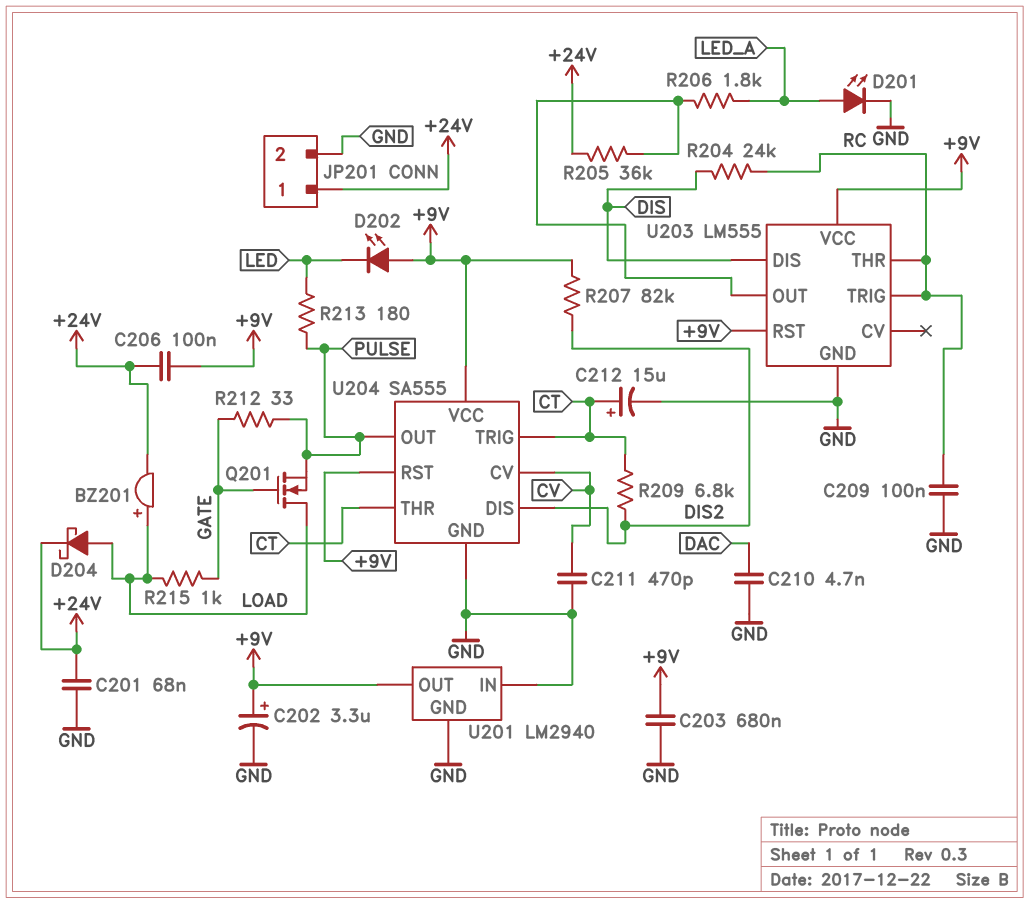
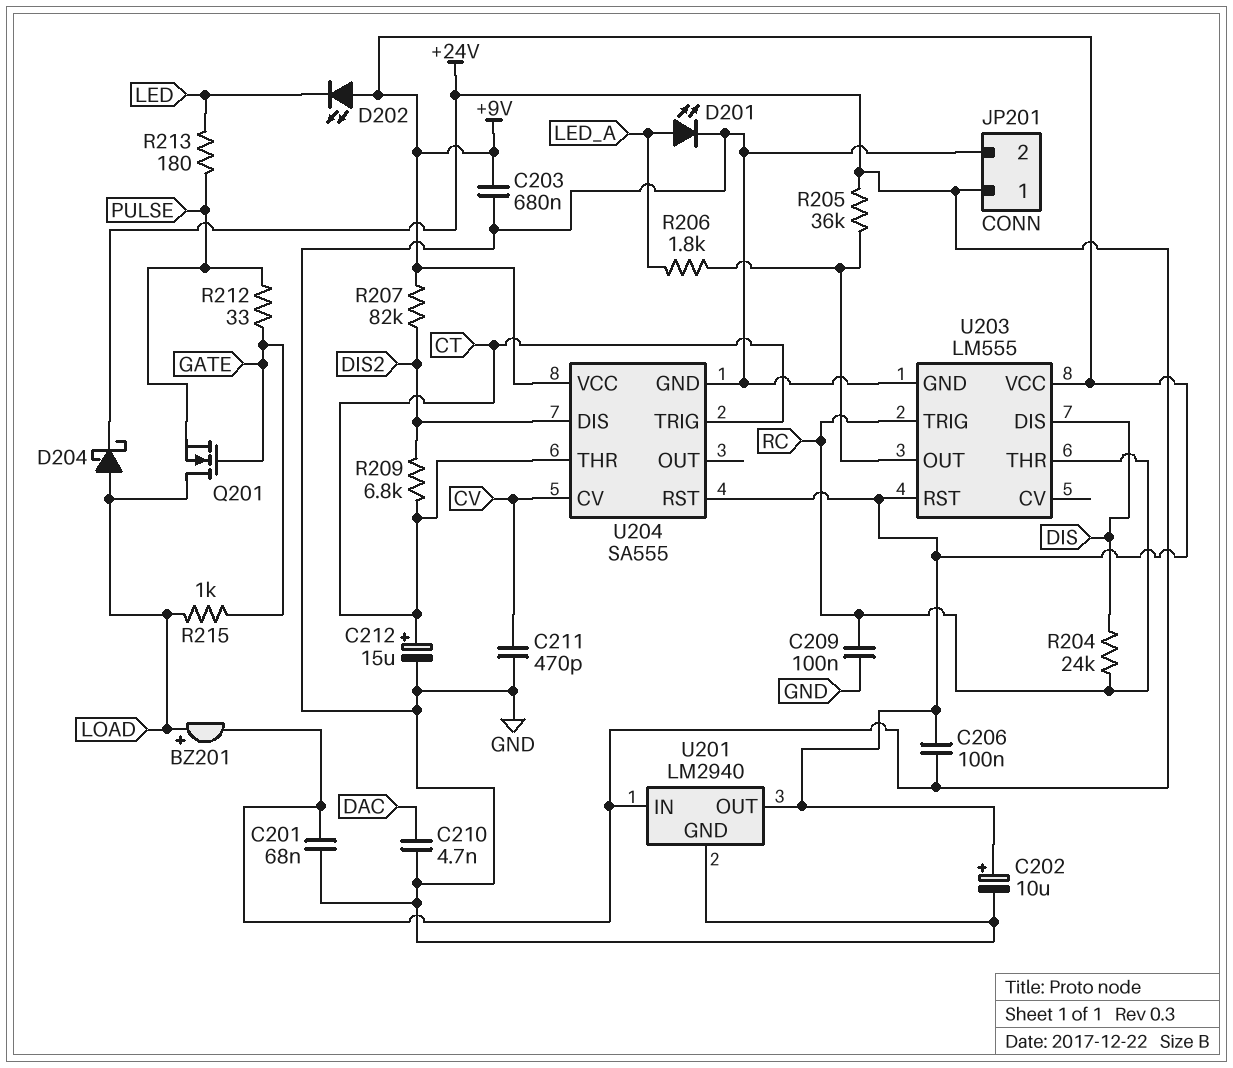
C202: 3.3uF (plus +9V, minus GND) -> 10uF (plus +9V, minus GND)
U201 pin IN: GND -> +24V
U204 pin OUT: PULSE -> none

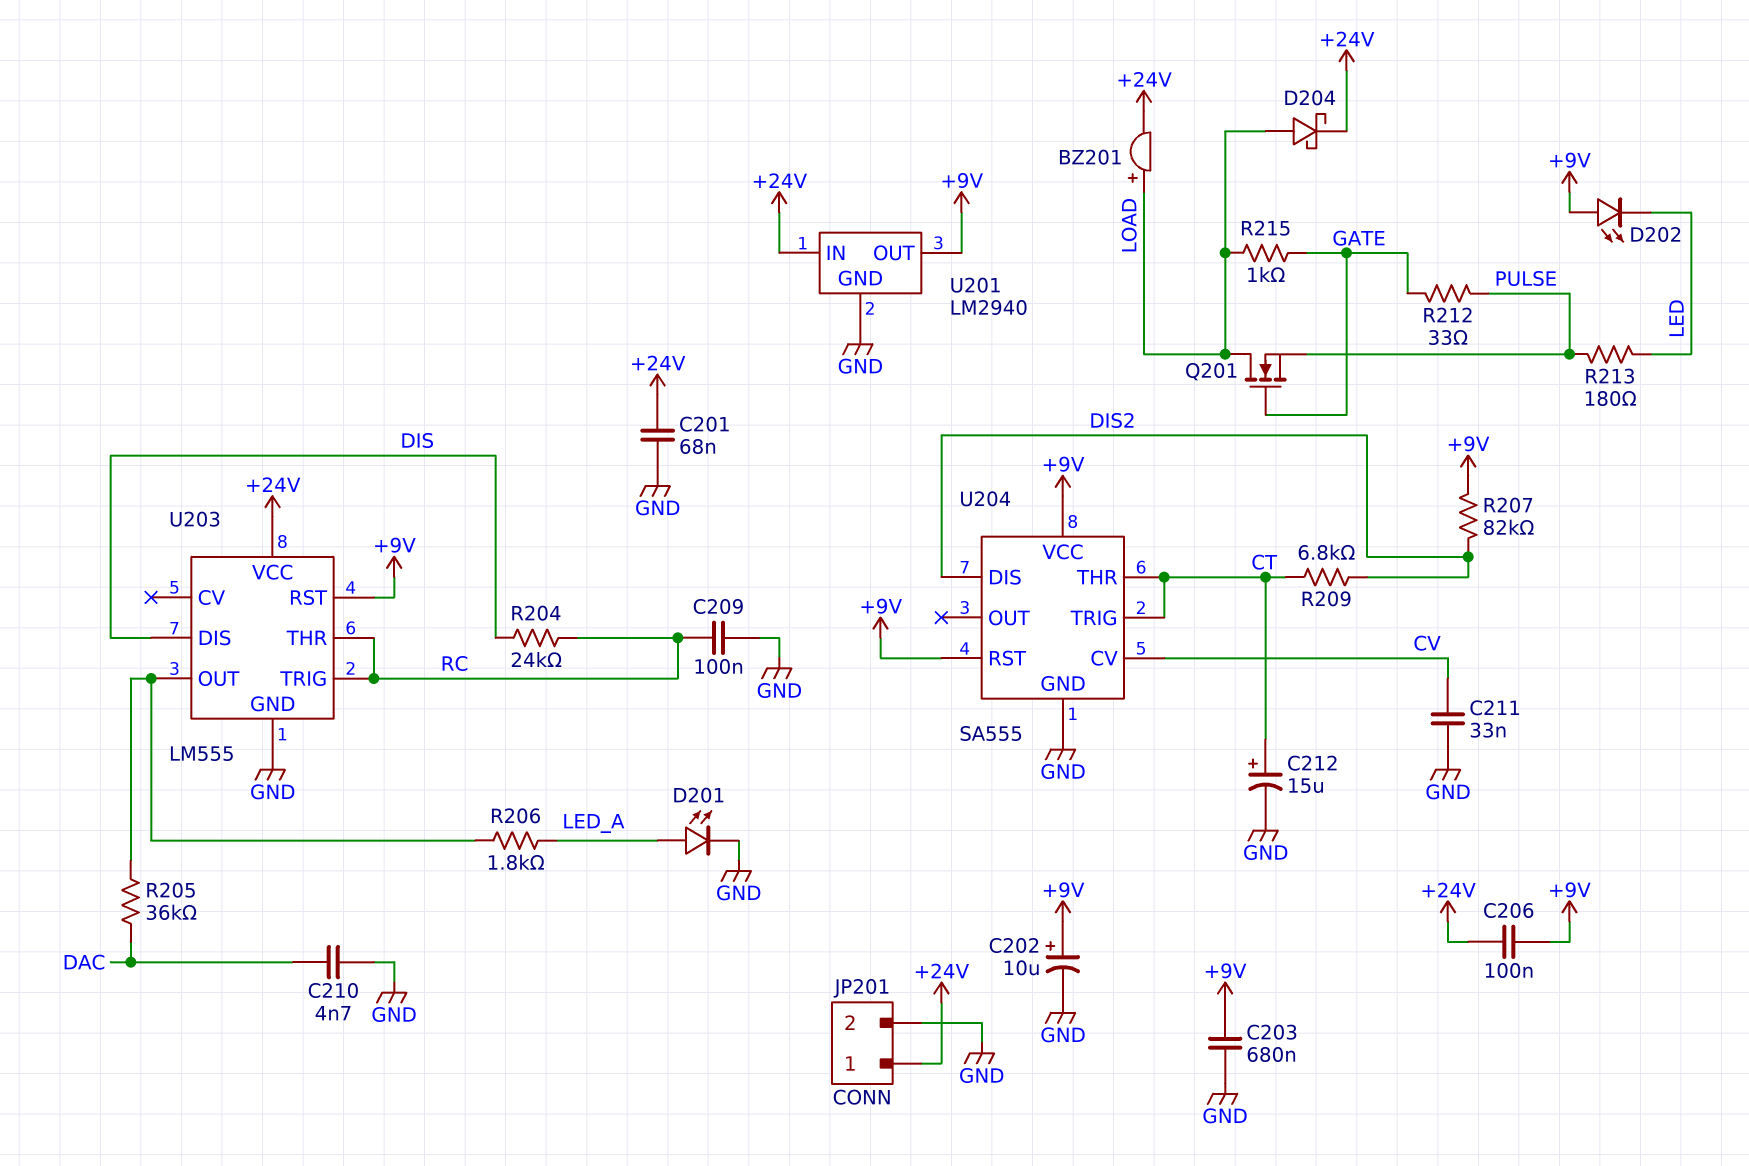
C211: 470pF (CV, GND) -> 33nF (CV, GND)
R205: 36k (+24V, U203/OUT) -> 36k (DAC, U203/OUT)
U203 pin VCC: +9V -> +24V

